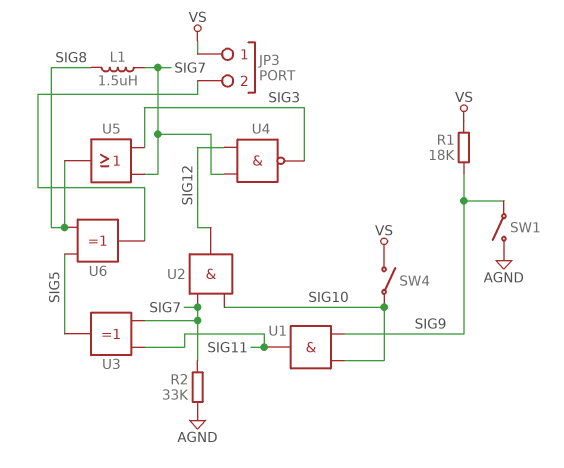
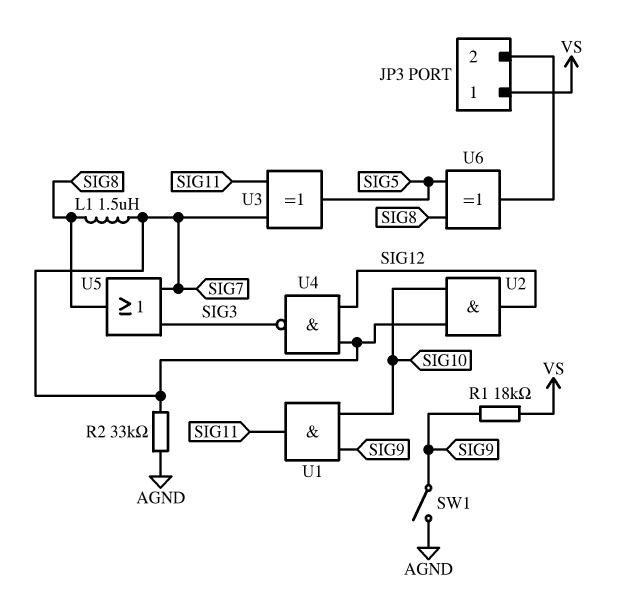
SW4: switch (SIG10, VS) -> none

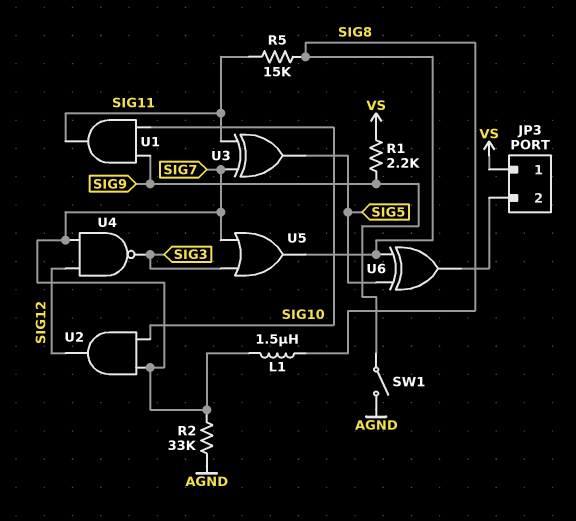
R1: 18k (SIG9, VS) -> 2.2k (SIG9, VS)
R5: none -> 15k (SIG8, SIG11)

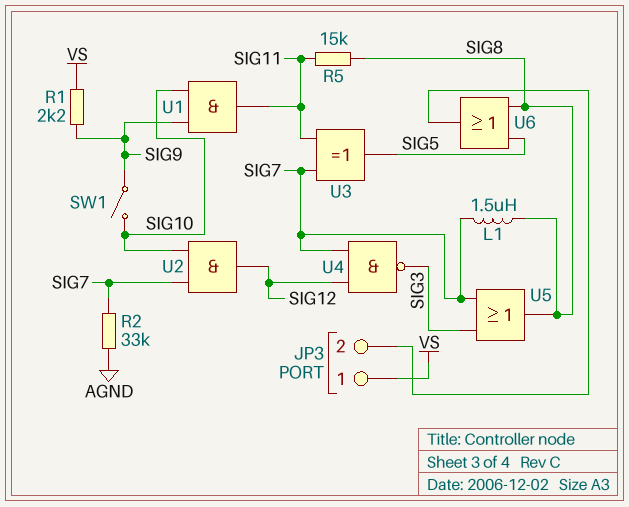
SW1: switch (AGND, SIG9) -> switch (SIG9, SIG10)
U6: XOR (in SIG5, in SIG8, out JP3/2) -> OR (in SIG5, in SIG8, out JP3/2)

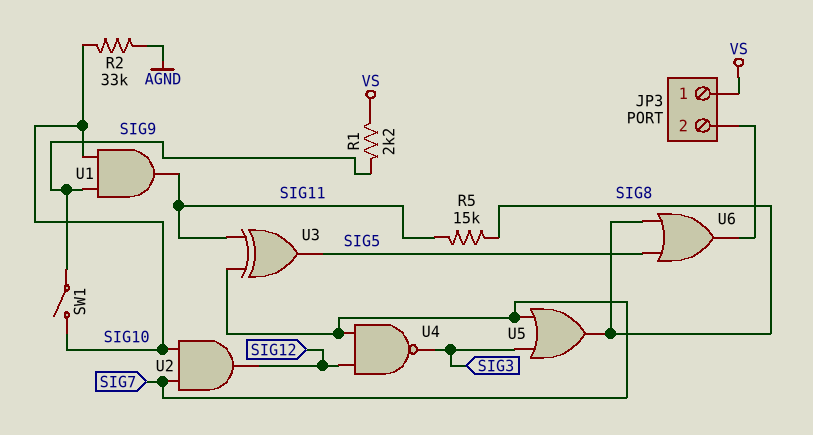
L1: 1.5uH (SIG7, SIG8) -> none
R2: 33k (AGND, SIG7) -> 33k (AGND, SIG10)

